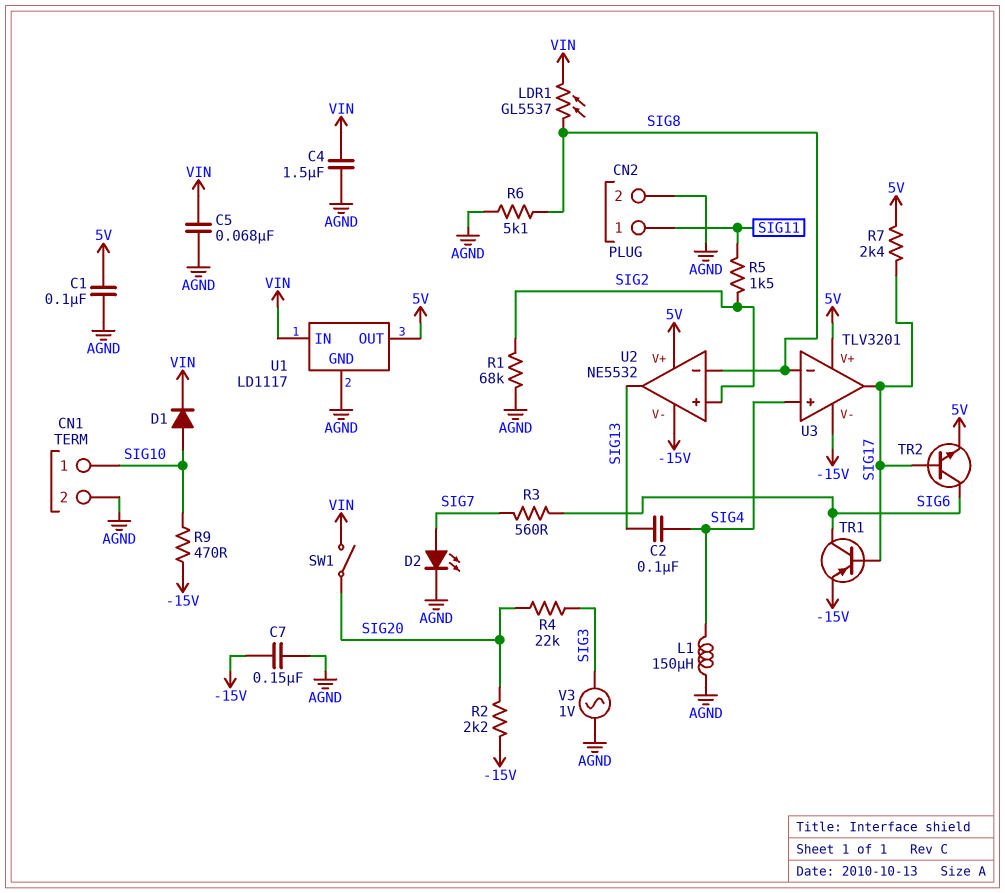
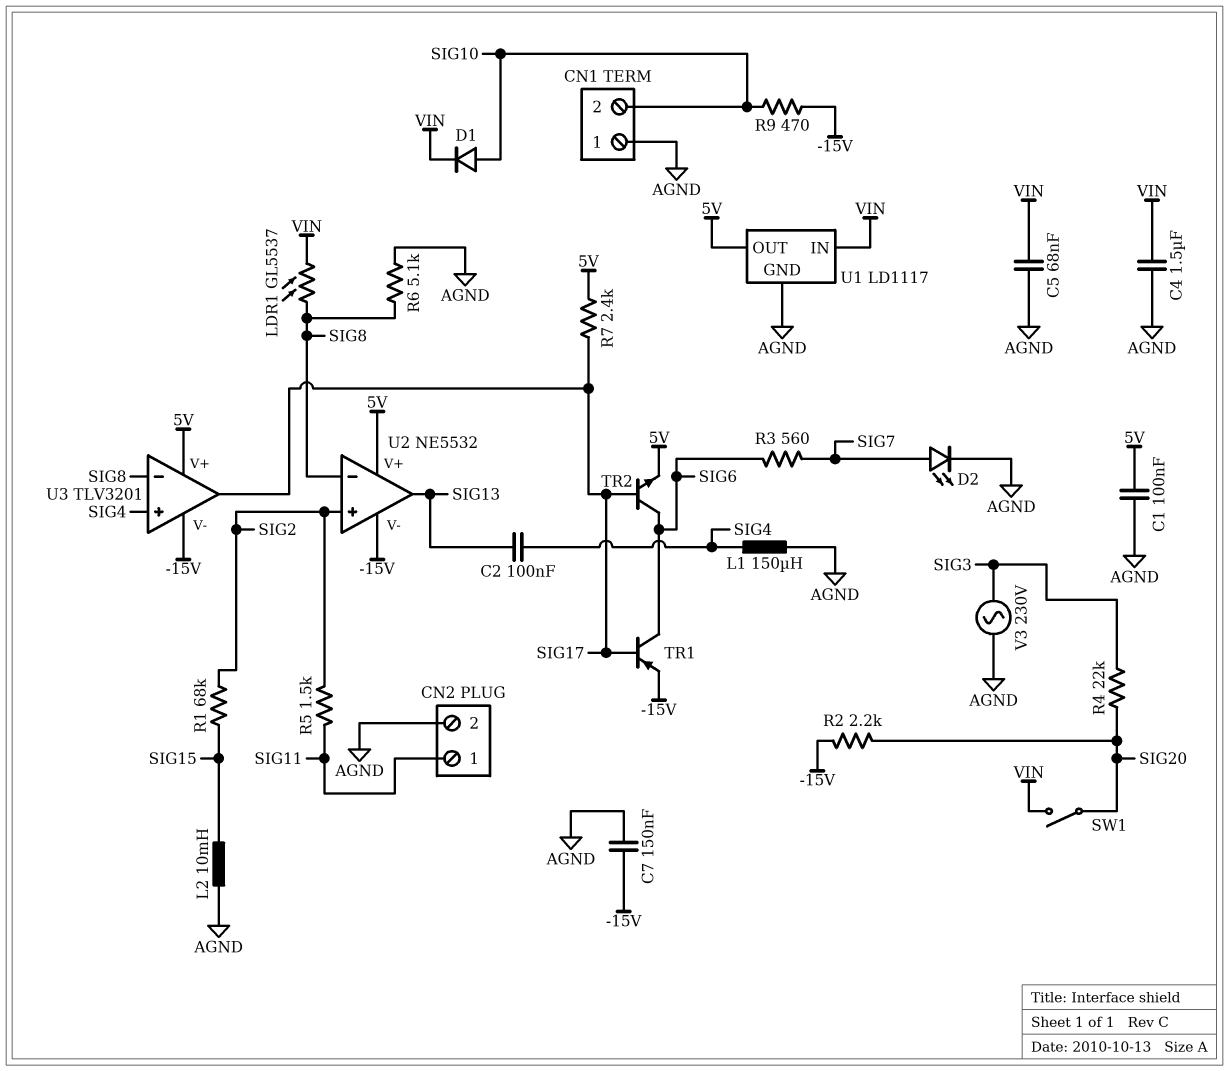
CN1 pin 1: SIG10 -> AGND
CN1 pin 2: AGND -> SIG10
L2: none -> 10mH (AGND, SIG15)
R1: 68k (AGND, SIG2) -> 68k (SIG2, SIG15)
V3: AC 1V (AGND, SIG3) -> AC 230V (AGND, SIG3)

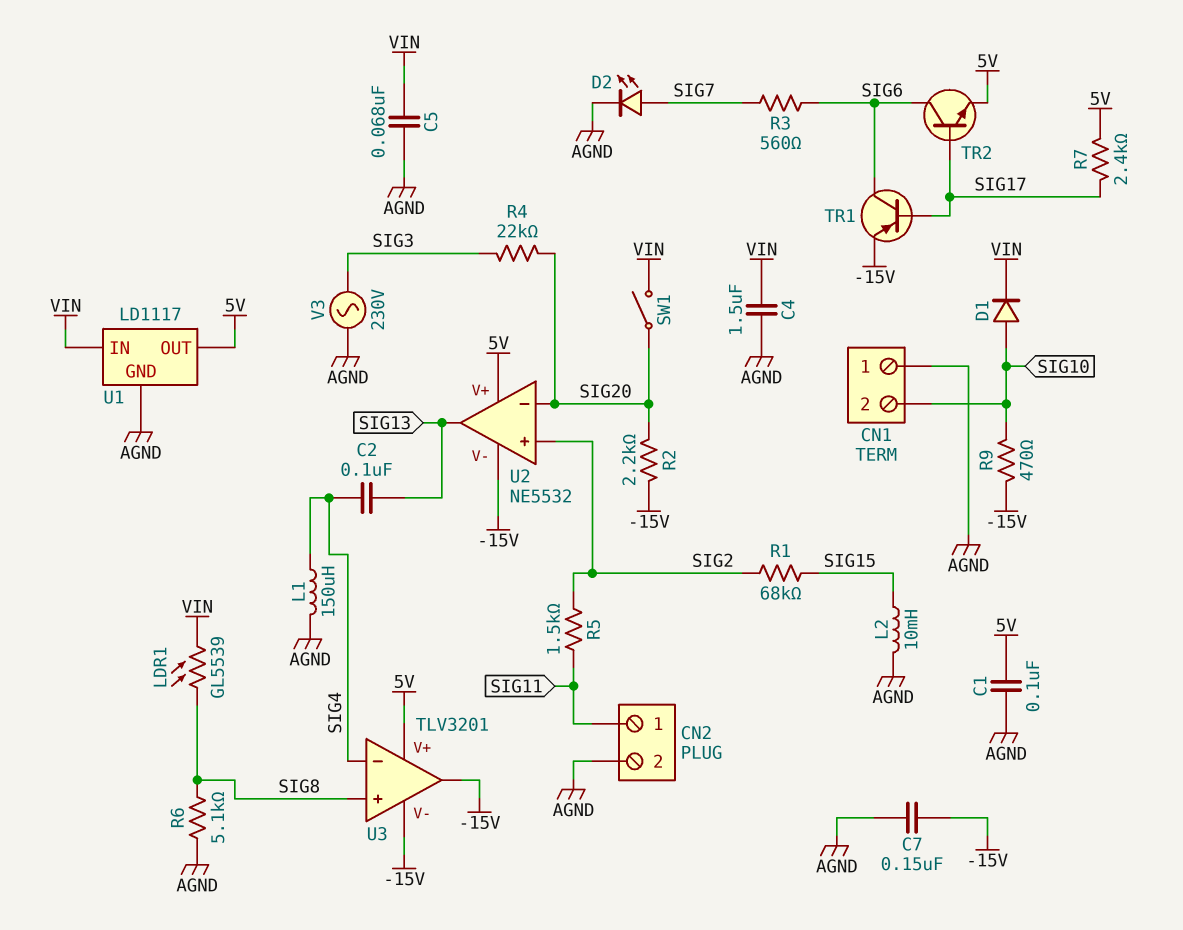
LDR1: GL5537 (SIG8, VIN) -> GL5539 (SIG8, VIN)
U2 pin in-: SIG8 -> SIG20
U3 pin in+: SIG4 -> SIG8
U3 pin in-: SIG8 -> SIG4
U3 pin out: SIG17 -> -15V

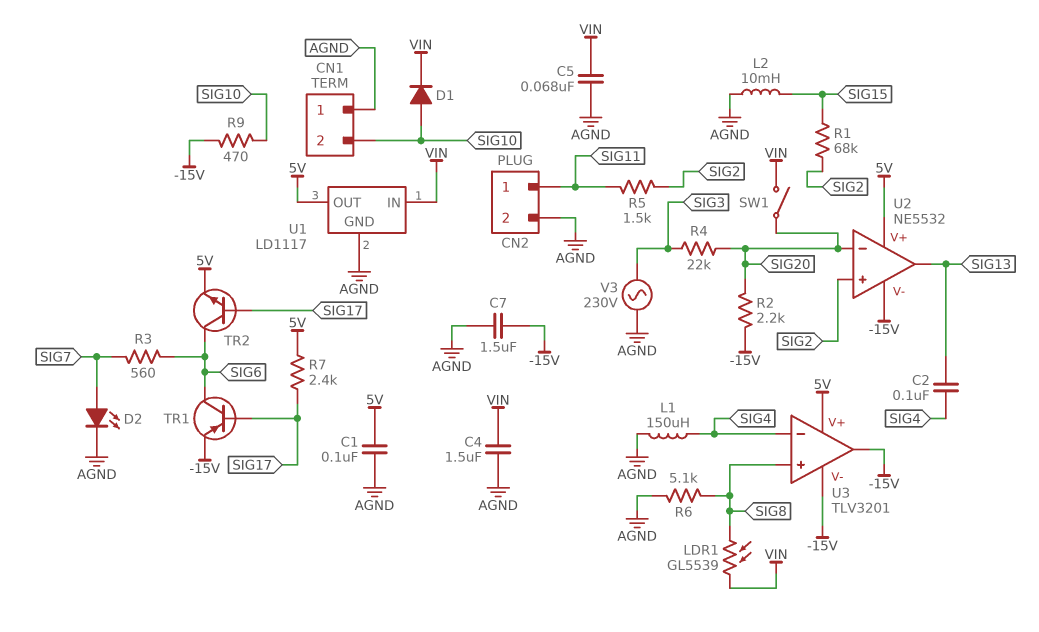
C7: 150nF (-15V, AGND) -> 1.5uF (-15V, AGND)

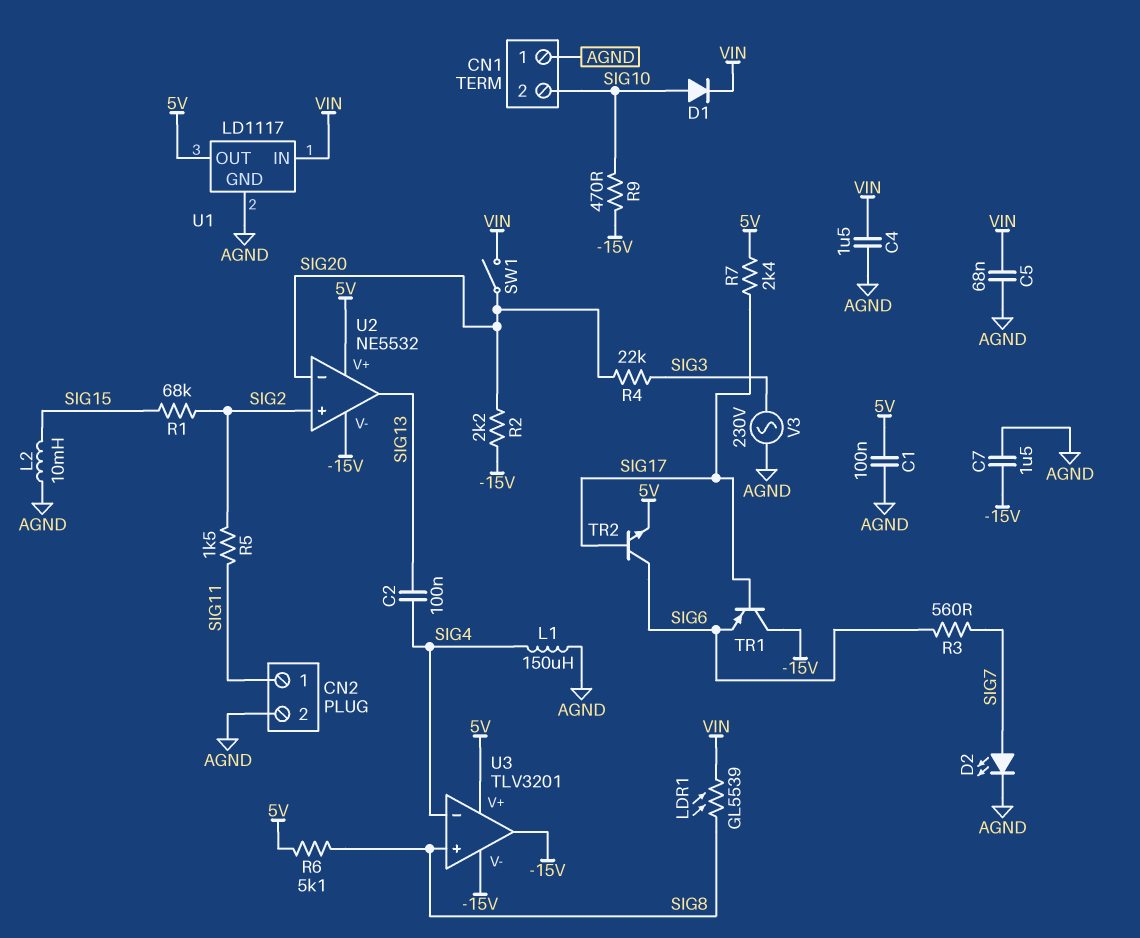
R6: 5.1k (AGND, SIG8) -> 5.1k (5V, SIG8)
TR1: PNP (B SIG17, C SIG6, E -15V) -> PNP (B SIG17, C -15V, E SIG6)

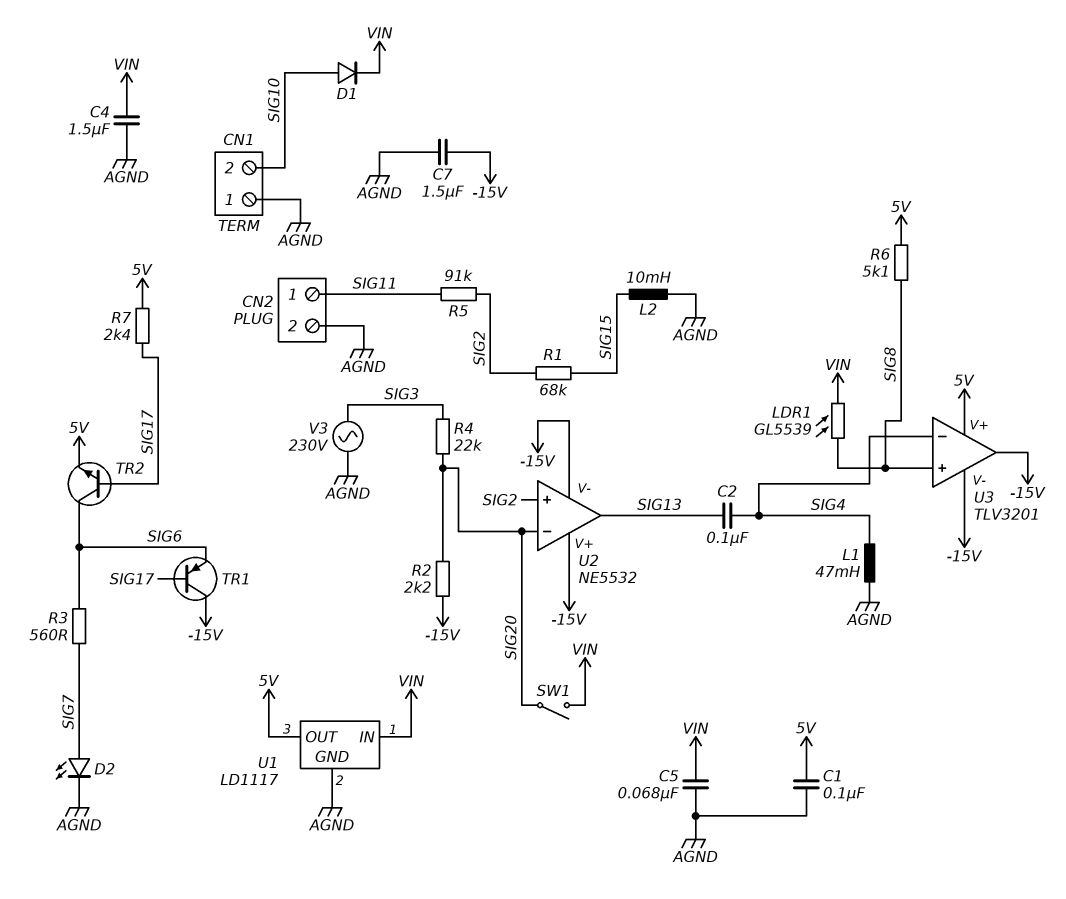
L1: 150uH (AGND, SIG4) -> 47mH (AGND, SIG4)
R5: 1.5k (SIG2, SIG11) -> 91k (SIG2, SIG11)
R9: 470 (-15V, SIG10) -> none
U2 pin V+: 5V -> -15V

